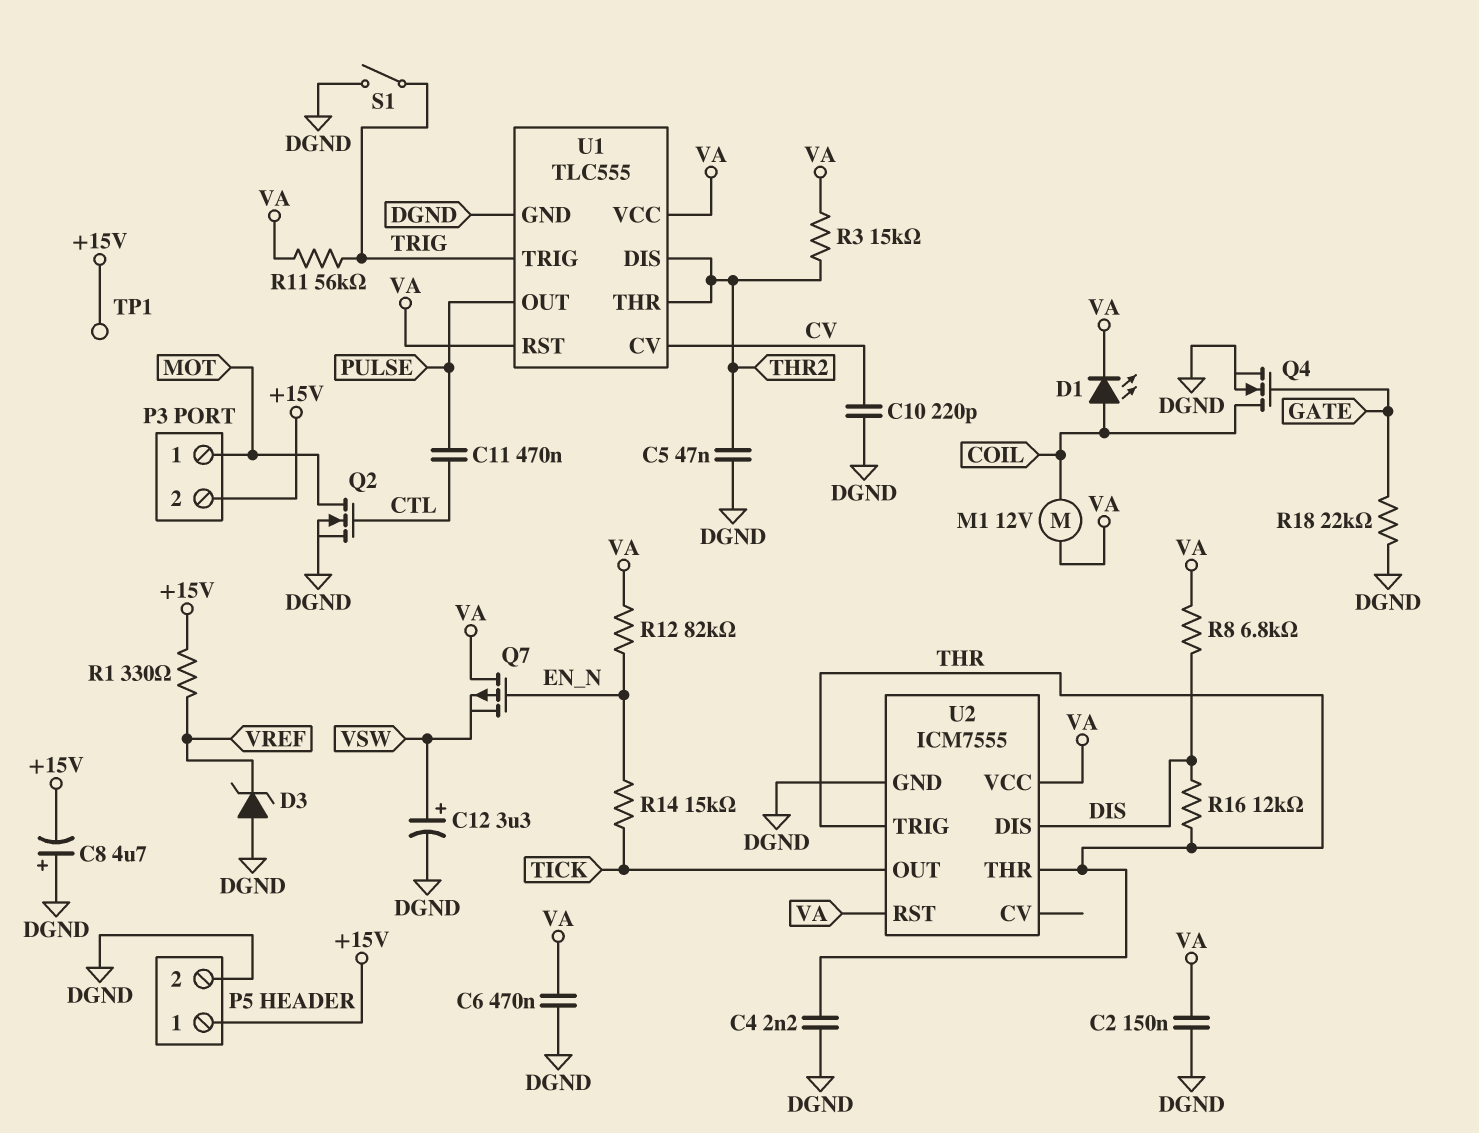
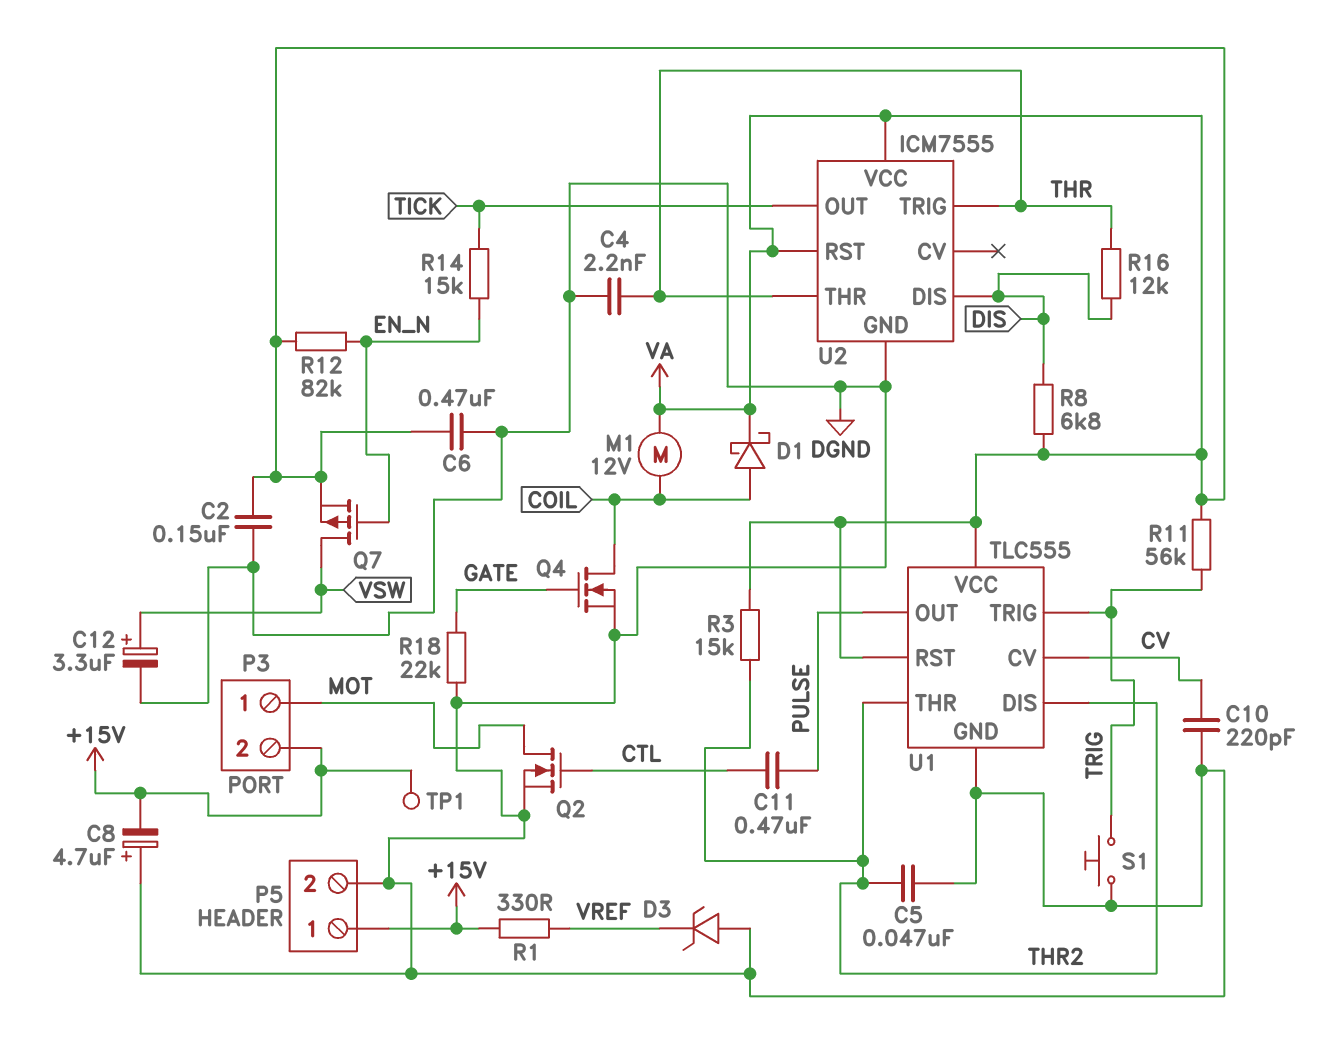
D1: LED (A COIL, K VA) -> schottky (A COIL, K VA)
Q7: PMOS (G EN_N, D VA, S VSW) -> PMOS (G EN_N, D VSW, S VA)
S1: switch (DGND, TRIG) -> button (DGND, TRIG)

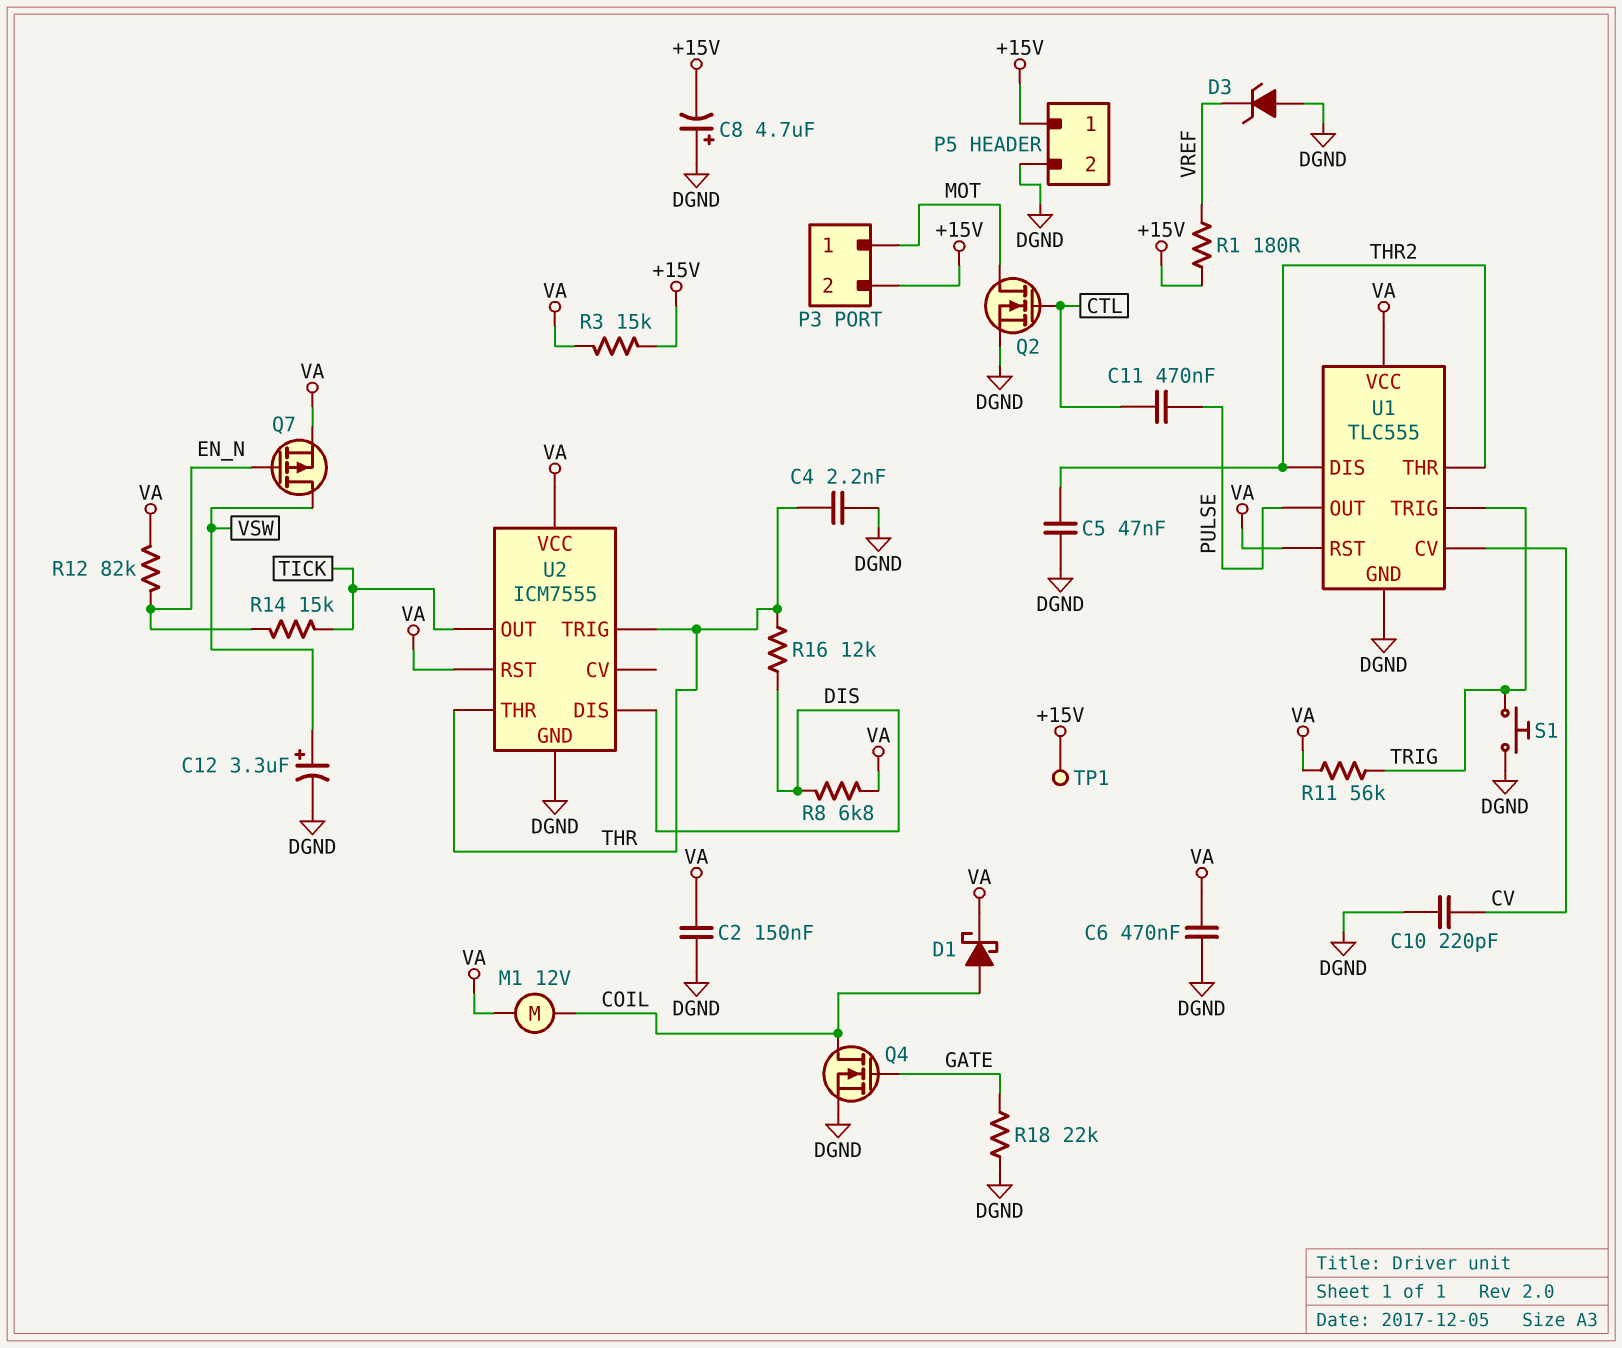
R1: 330 (+15V, VREF) -> 180 (+15V, VREF)
R3: 15k (THR2, VA) -> 15k (+15V, VA)

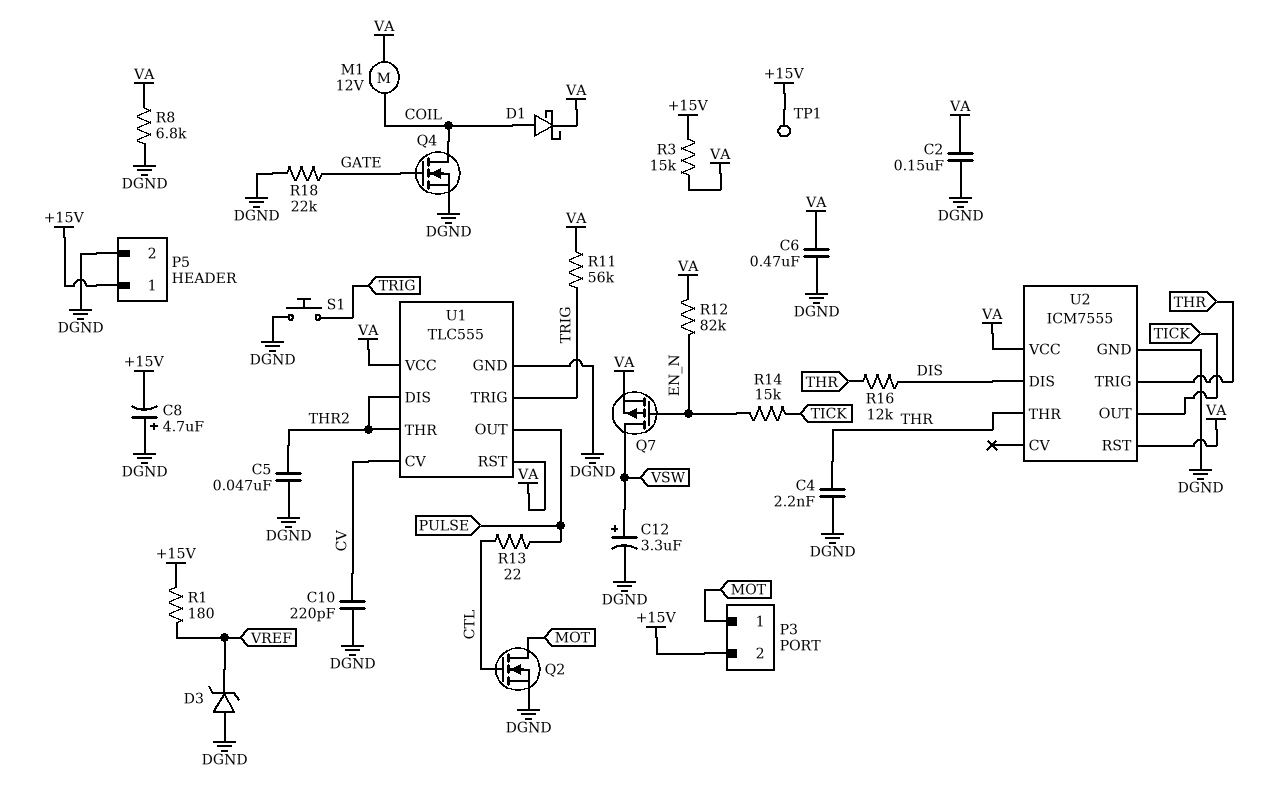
C11: 470nF (CTL, PULSE) -> none
R8: 6.8k (DIS, VA) -> 6.8k (DGND, VA)
R13: none -> 22 (CTL, PULSE)

